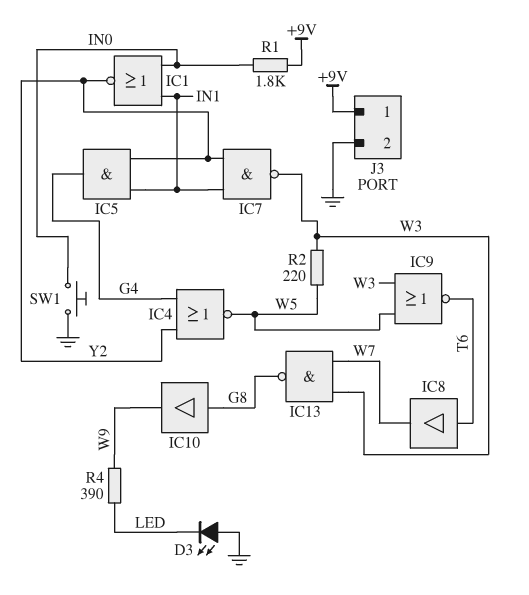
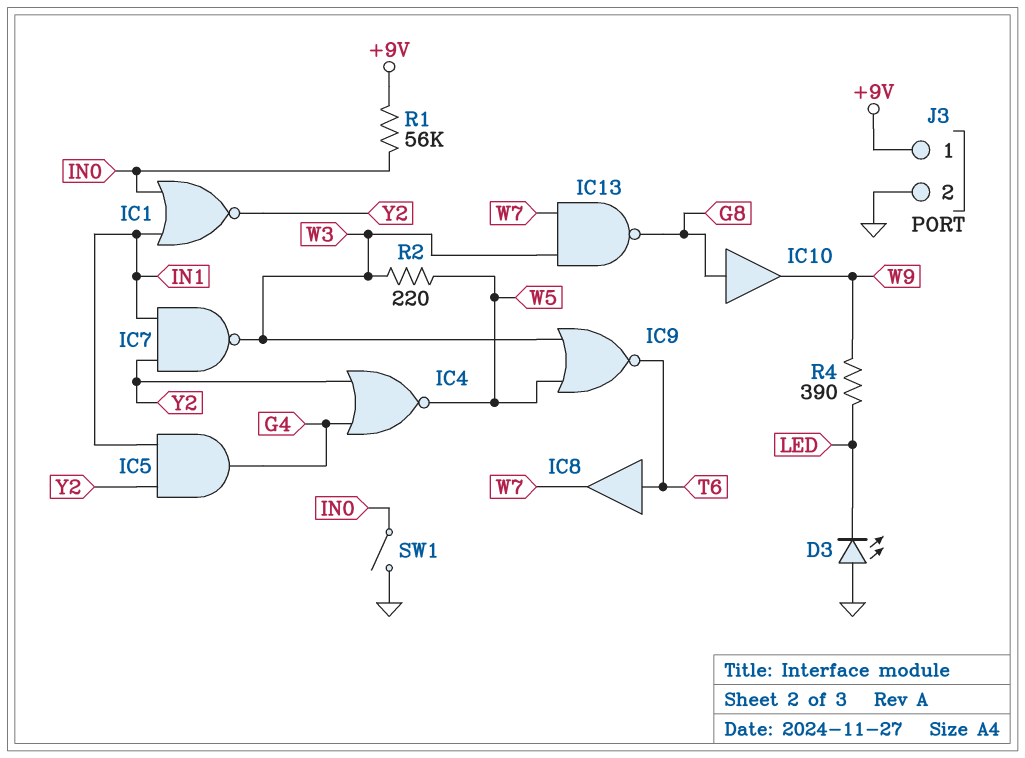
R1: 1.8k (+9V, IN0) -> 56k (+9V, IN0)
SW1: button (GND, IN0) -> switch (GND, IN0)

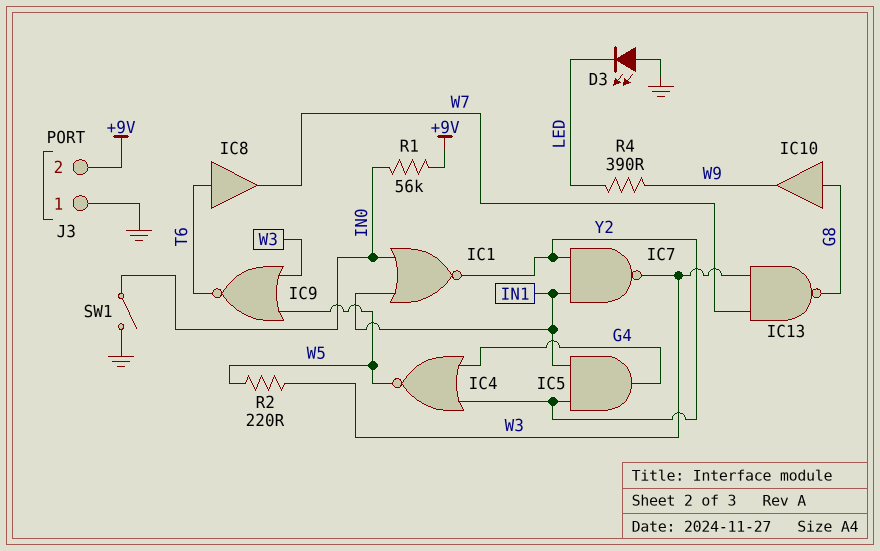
J3 pin 1: +9V -> GND
J3 pin 2: GND -> +9V

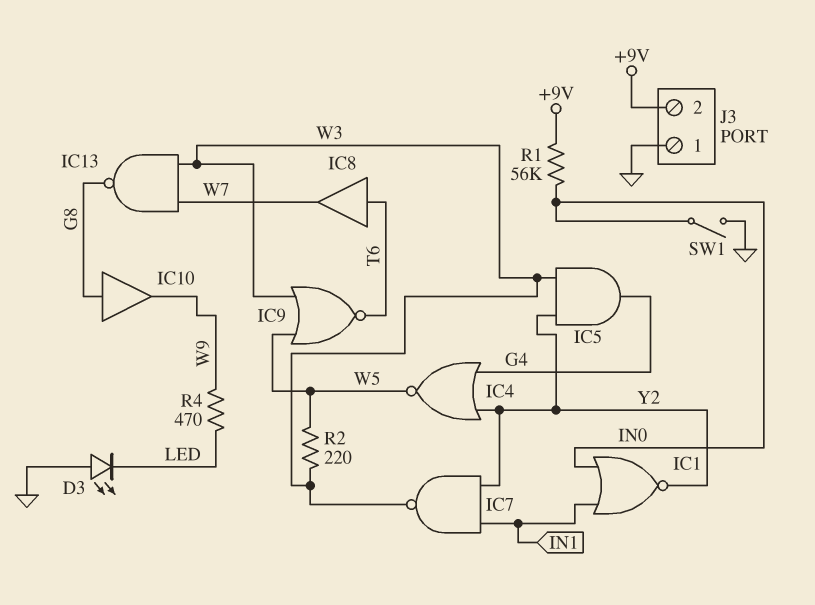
IC5: AND (in IN1, in Y2, out G4) -> AND (in W3, in Y2, out G4)
R4: 390 (LED, W9) -> 470 (LED, W9)

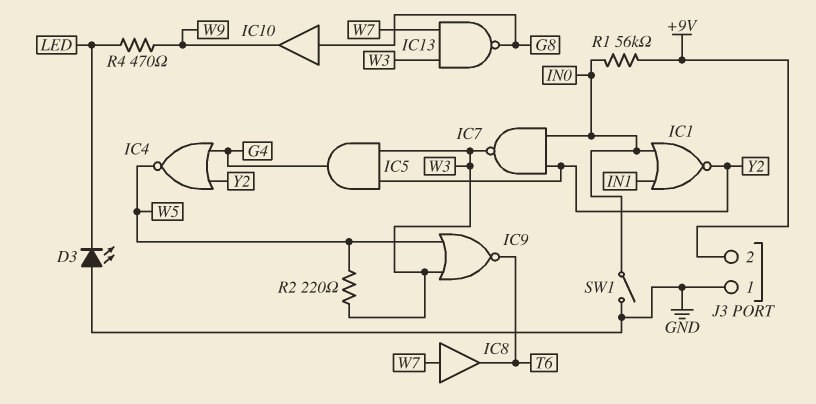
IC7: NAND (in IN1, in Y2, out W3) -> NAND (in IN0, in Y2, out W3)
IC8: buffer (in T6, out W7) -> buffer (in W7, out T6)

